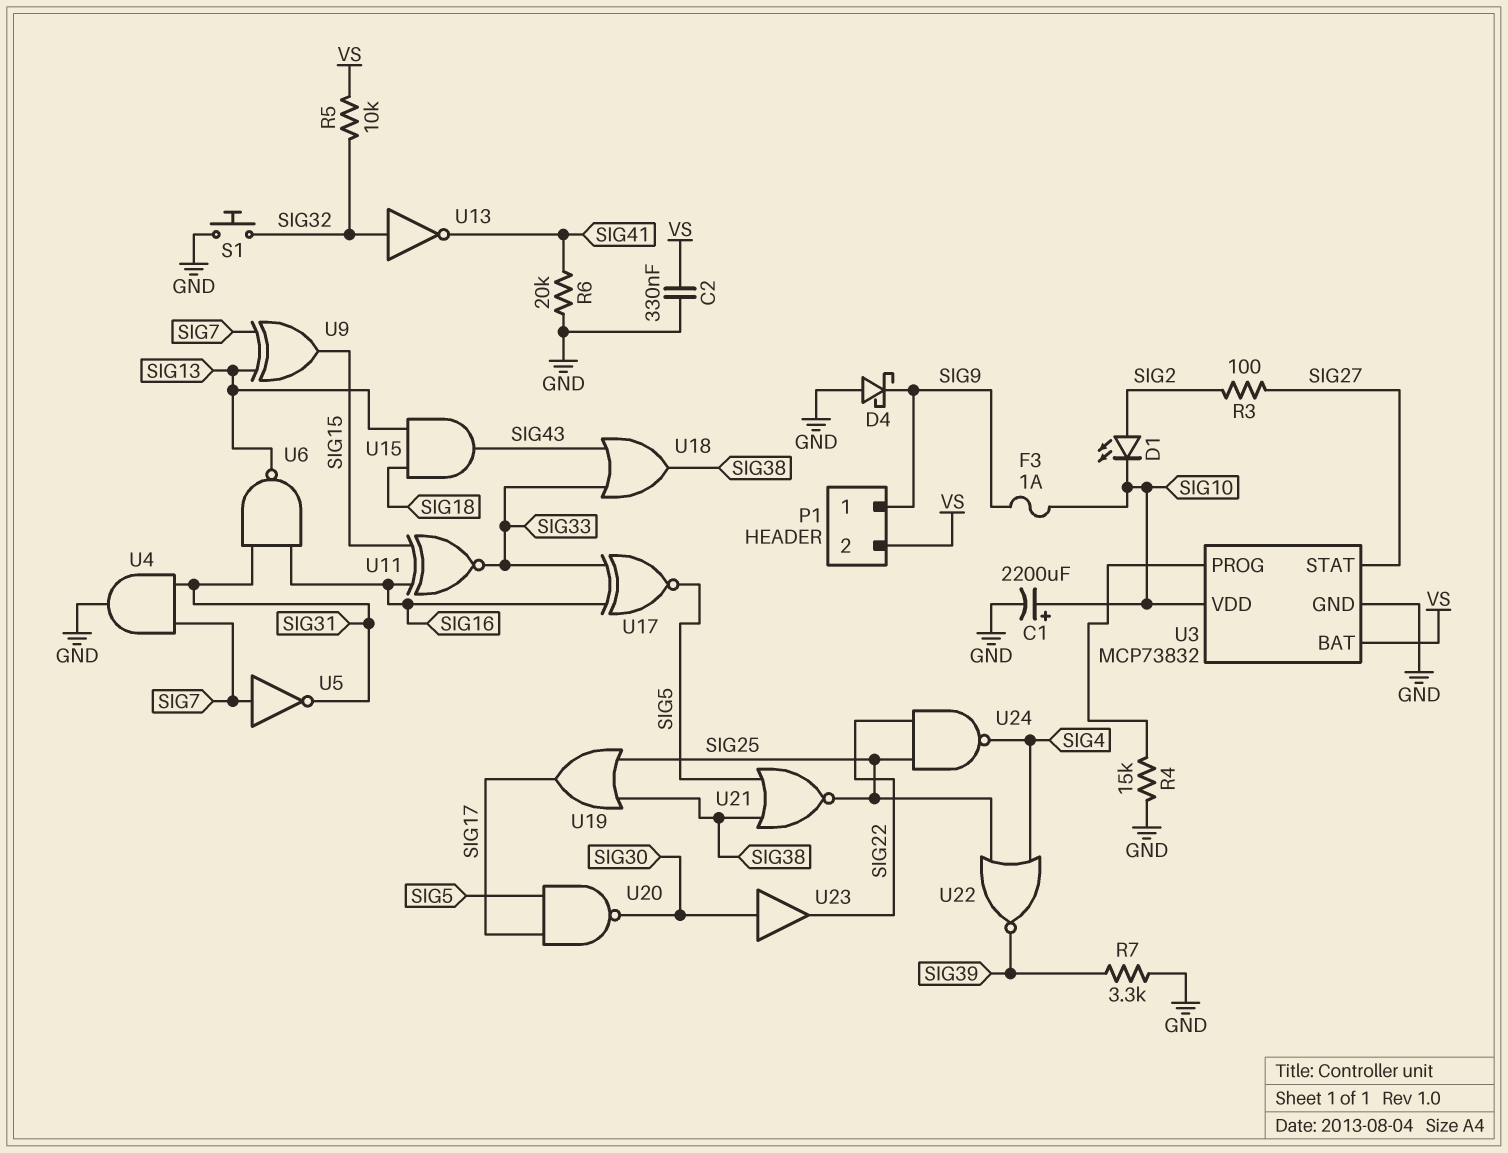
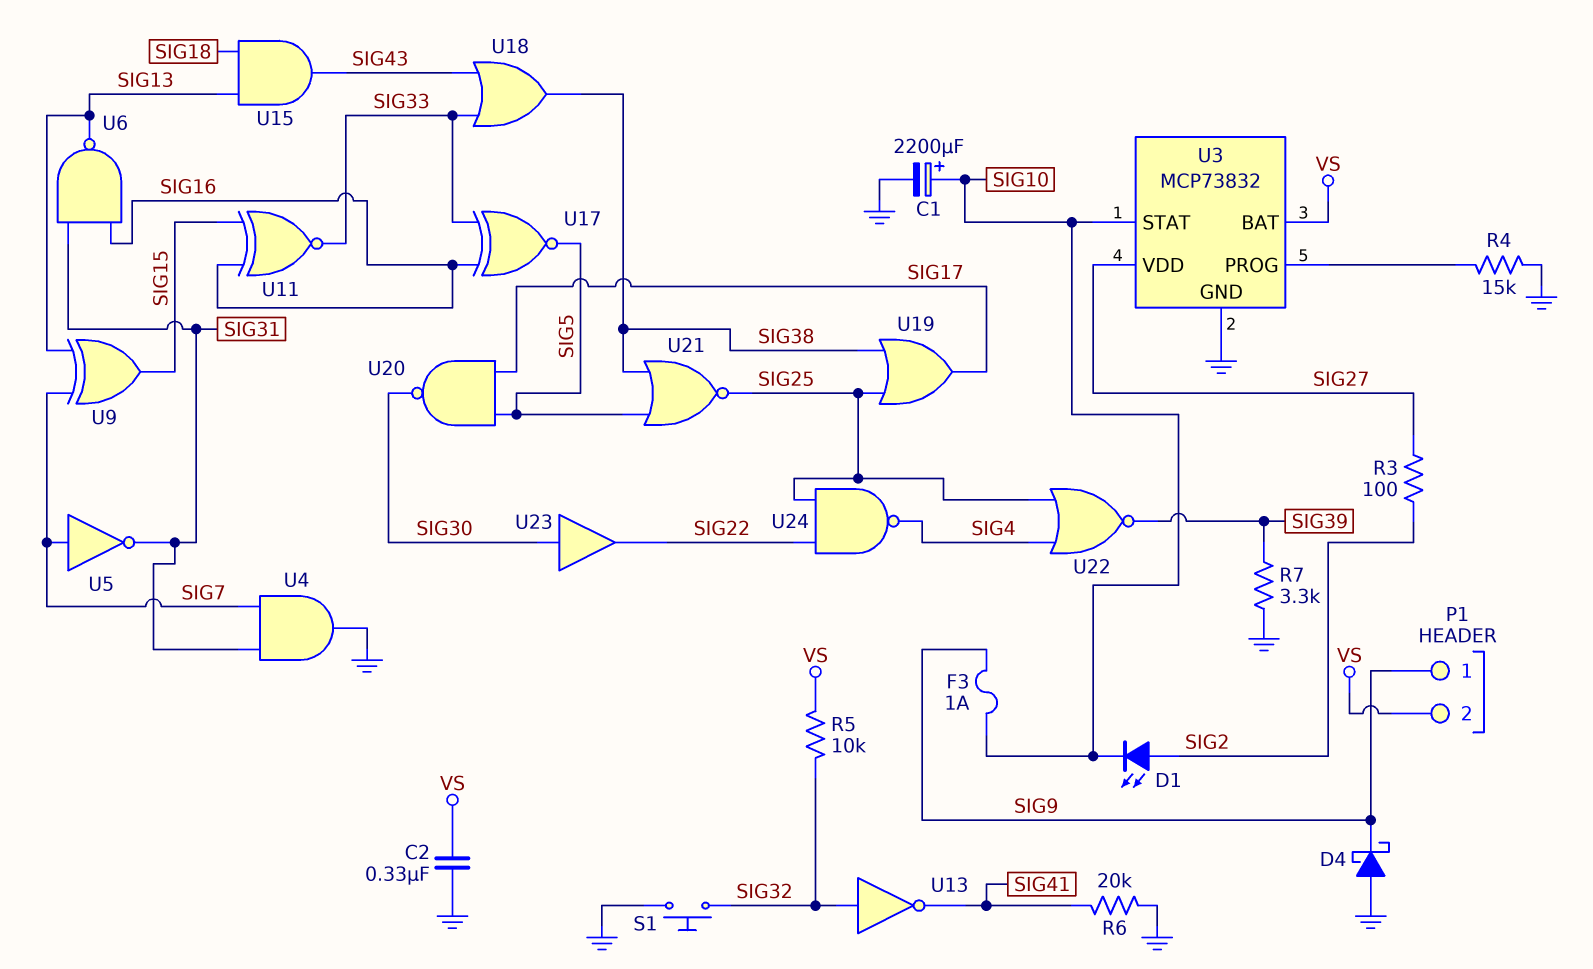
U3 pin STAT: SIG27 -> SIG10
U3 pin VDD: SIG10 -> SIG27

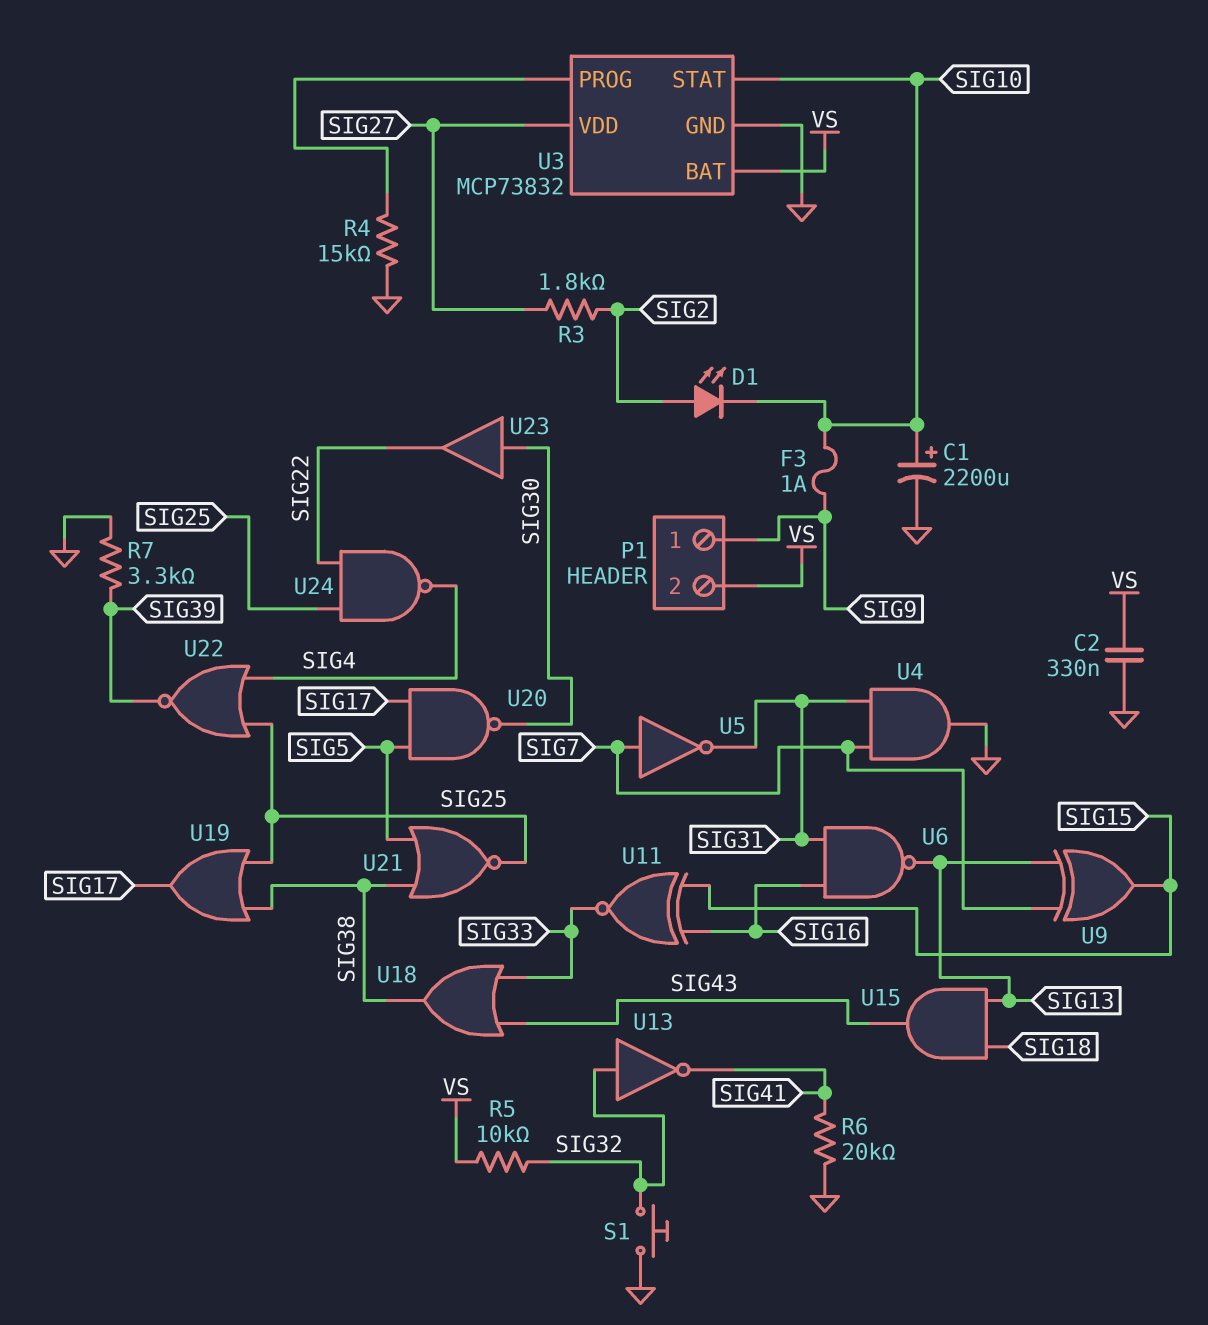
D4: schottky (A GND, K SIG9) -> none
R3: 100 (SIG2, SIG27) -> 1.8k (SIG2, SIG27)
U17: XNOR (in SIG16, in SIG33, out SIG5) -> none

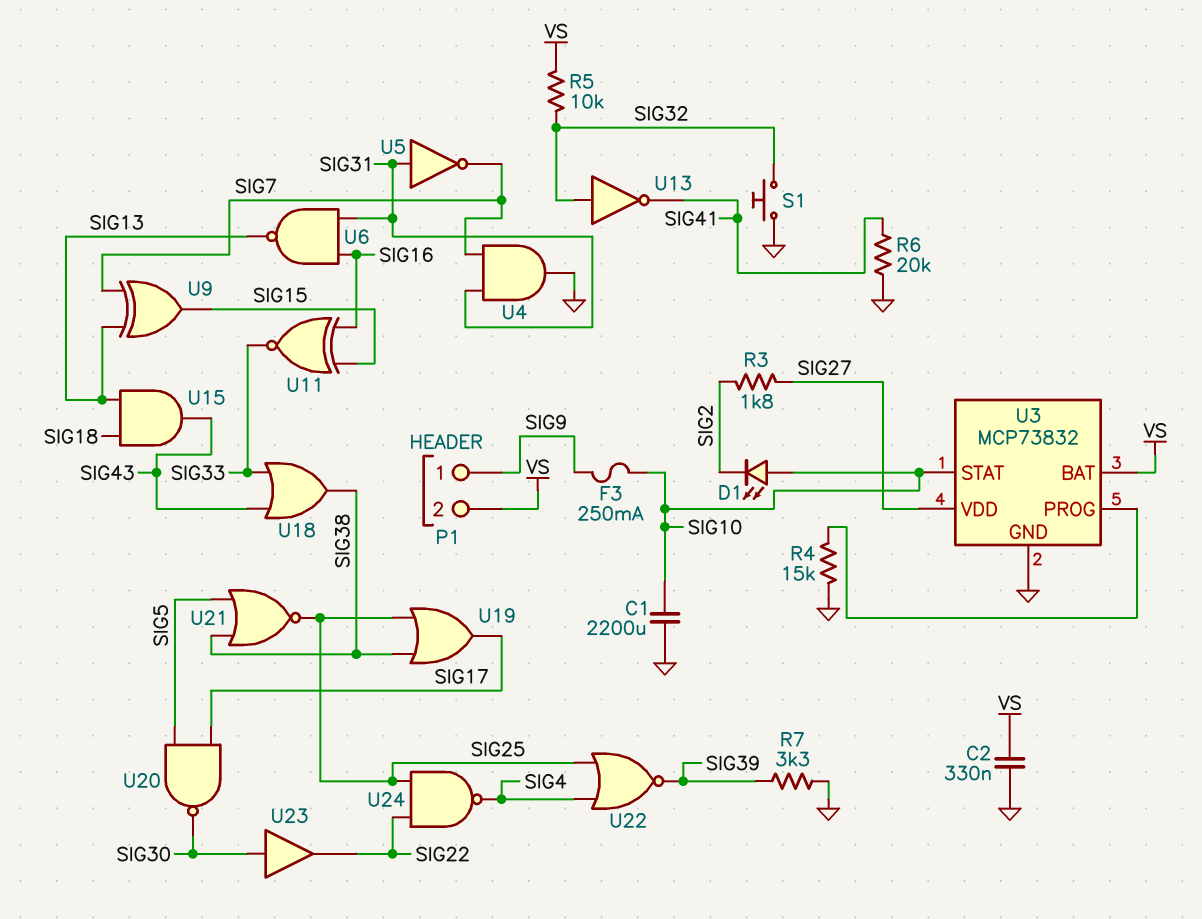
C1: 2200uF (plus SIG10, minus GND) -> 2200uF (GND, SIG10)
D1: LED (A SIG2, K SIG10) -> LED (A SIG10, K SIG2)
F3: 1A (SIG9, SIG10) -> 250mA (SIG9, SIG10)
U5: NOT (in SIG7, out SIG31) -> NOT (in SIG31, out SIG7)

